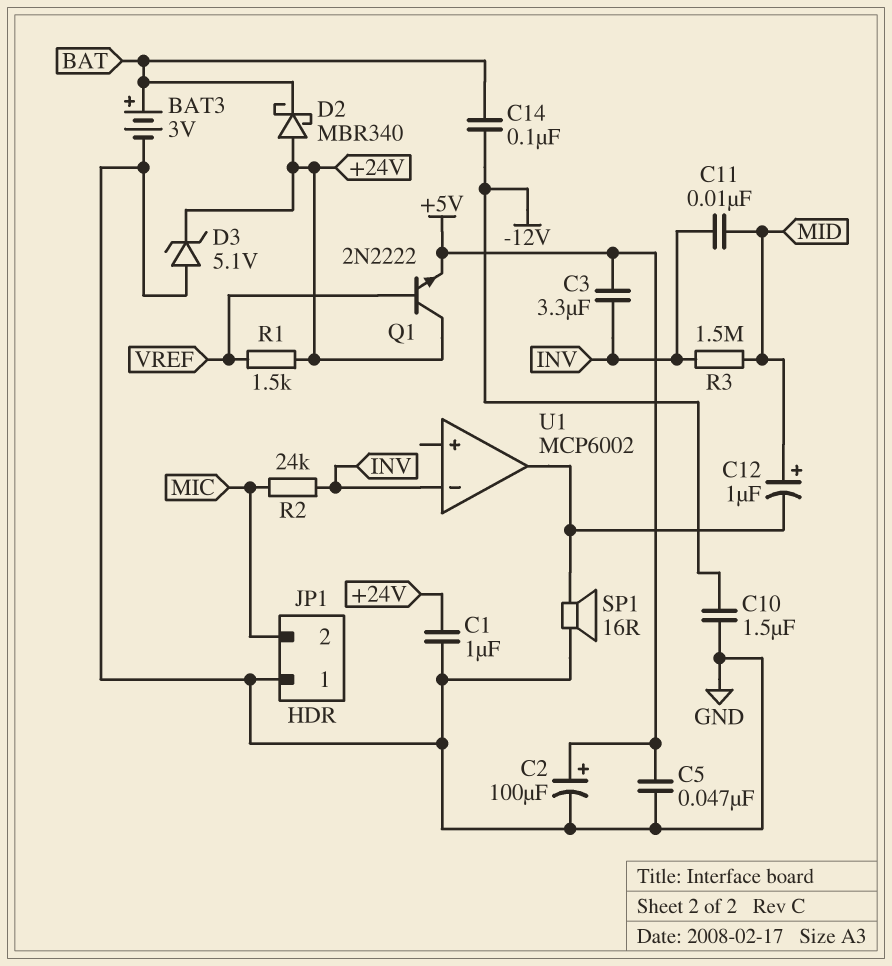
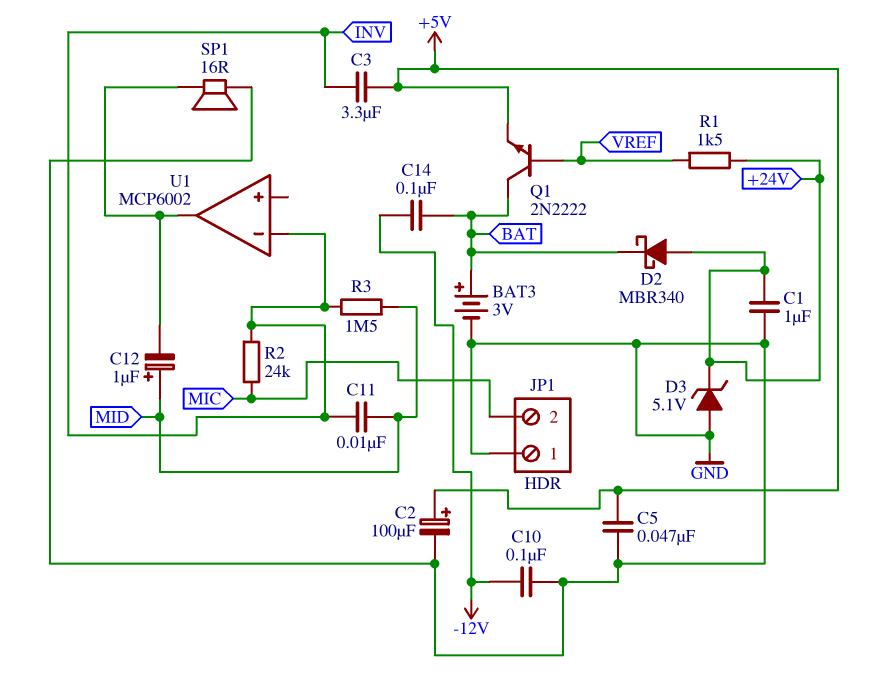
C10: 1.5uF (-12V, GND) -> 100nF (-12V, GND)
Q1: NPN 2N2222 (B VREF, C +24V, E +5V) -> NPN 2N2222 (B VREF, C BAT, E +5V)

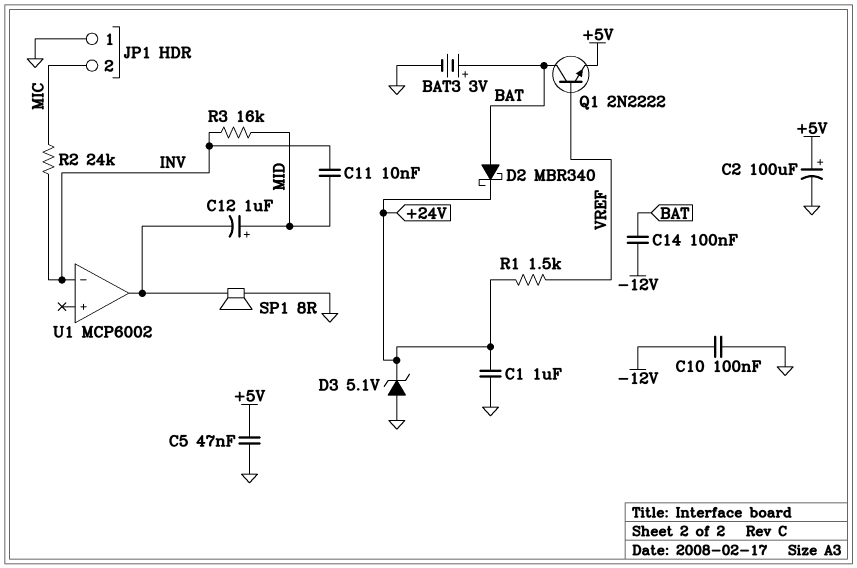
C3: 3.3uF (+5V, INV) -> none
D2: schottky MBR340 (A +24V, K BAT) -> schottky MBR340 (A BAT, K +24V)
R3: 1.5M (INV, MID) -> 16k (INV, MID)
SP1: speaker 16R (GND, U1/out) -> speaker 8R (GND, U1/out)

